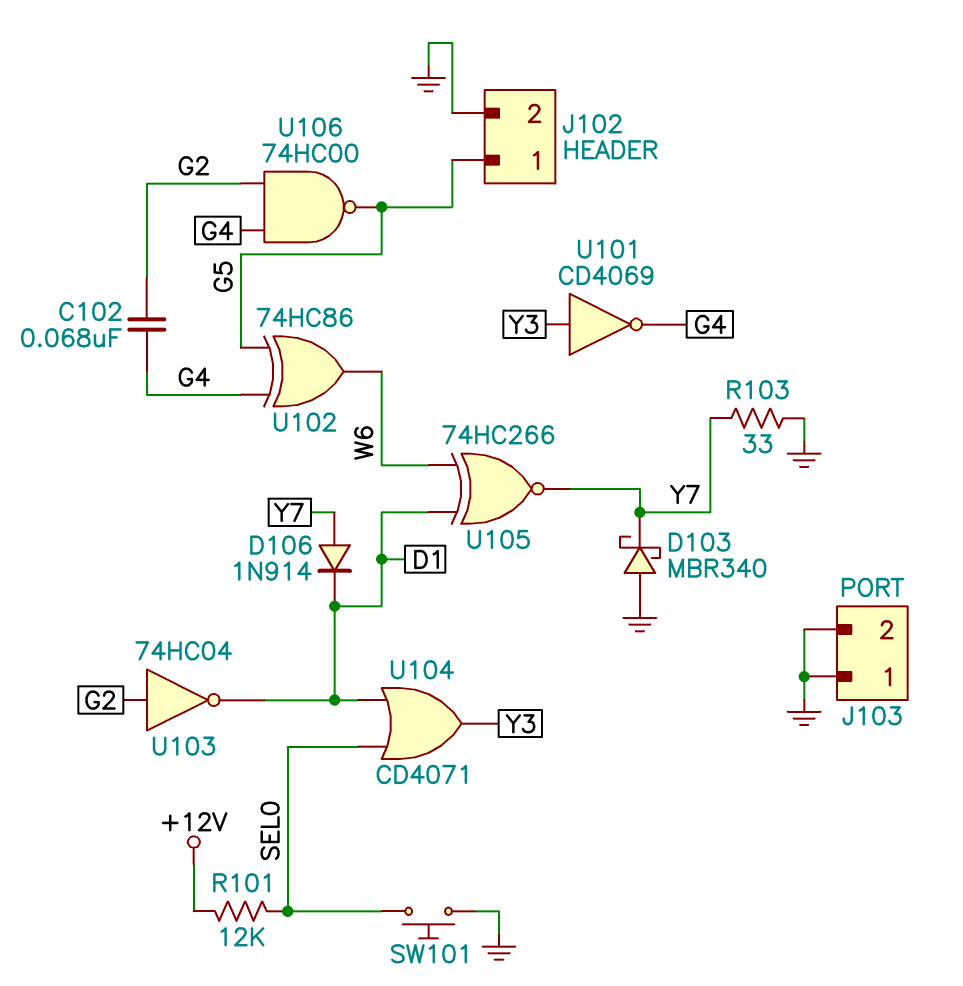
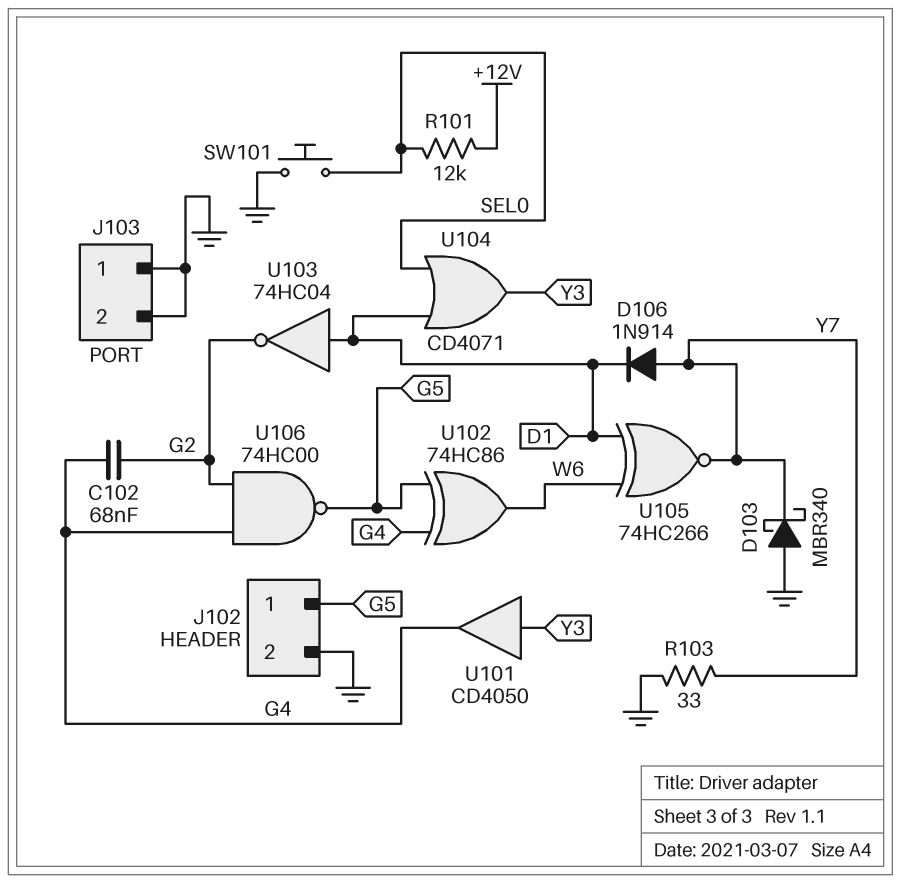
U101: NOT CD4069 (in Y3, out G4) -> buffer CD4050 (in Y3, out G4)
U103: NOT 74HC04 (in G2, out D1) -> NOT 74HC04 (in D1, out G2)

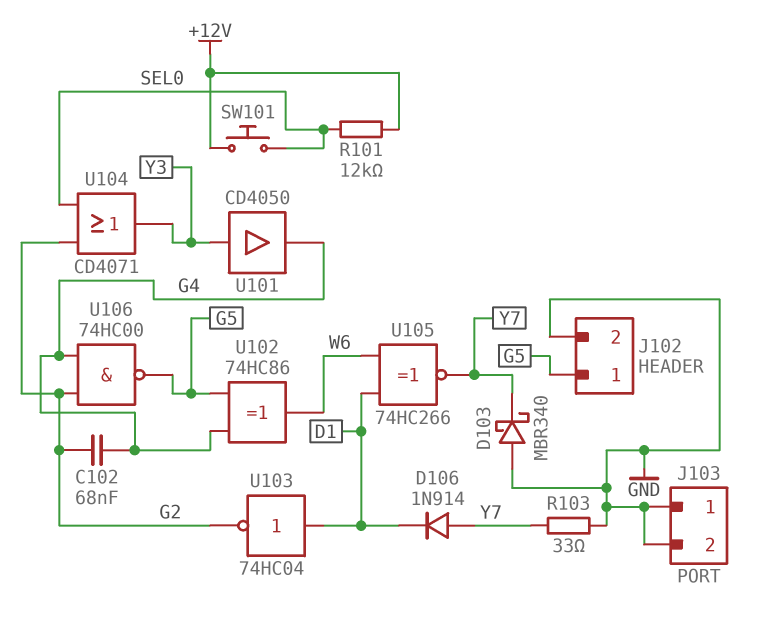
SW101: button (GND, SEL0) -> button (+12V, SEL0)
U104: OR CD4071 (in D1, in SEL0, out Y3) -> OR CD4071 (in G2, in SEL0, out Y3)

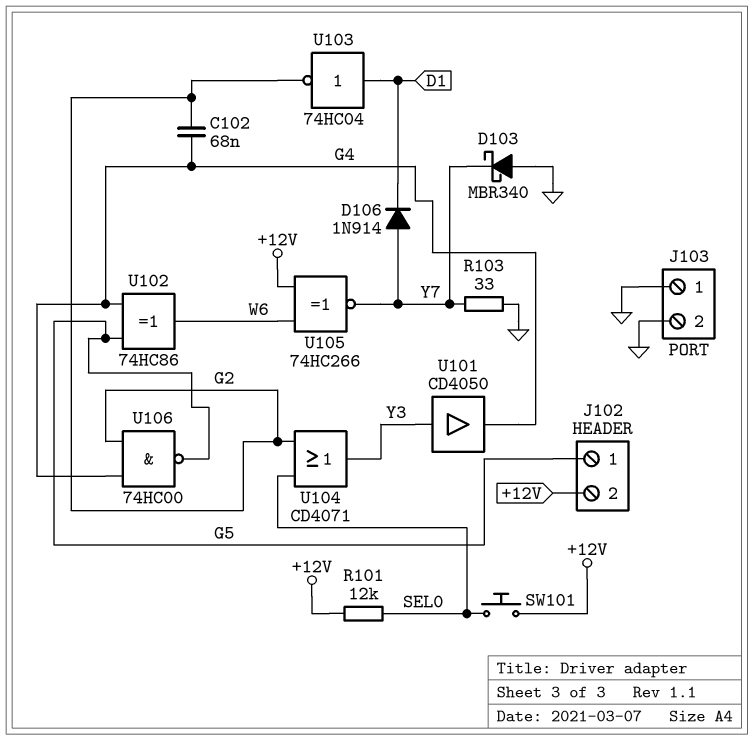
J102 pin 2: GND -> +12V
U105: XNOR 74HC266 (in D1, in W6, out Y7) -> XNOR 74HC266 (in +12V, in W6, out Y7)

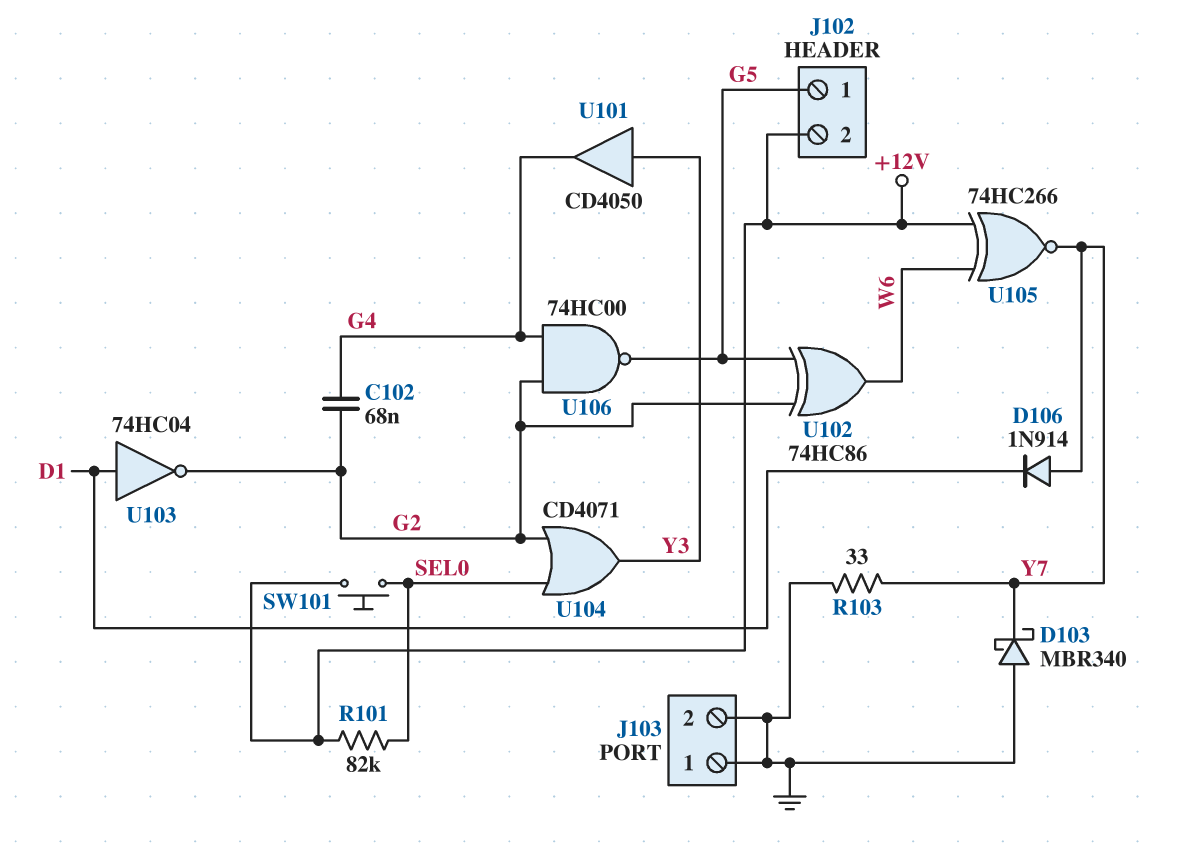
R101: 12k (+12V, SEL0) -> 82k (+12V, SEL0)
U102: XOR 74HC86 (in G4, in G5, out W6) -> XOR 74HC86 (in G2, in G5, out W6)

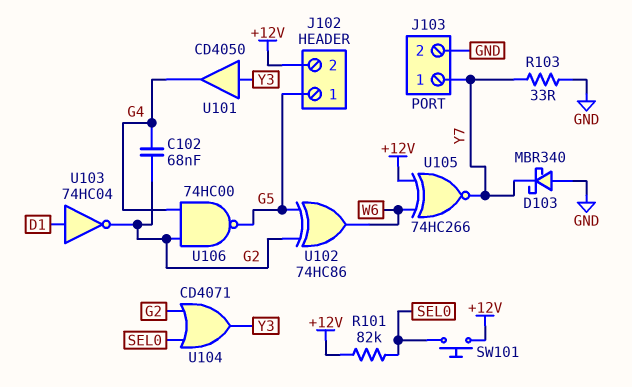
D106: diode 1N914 (A Y7, K D1) -> none
J103 pin 1: GND -> Y7

